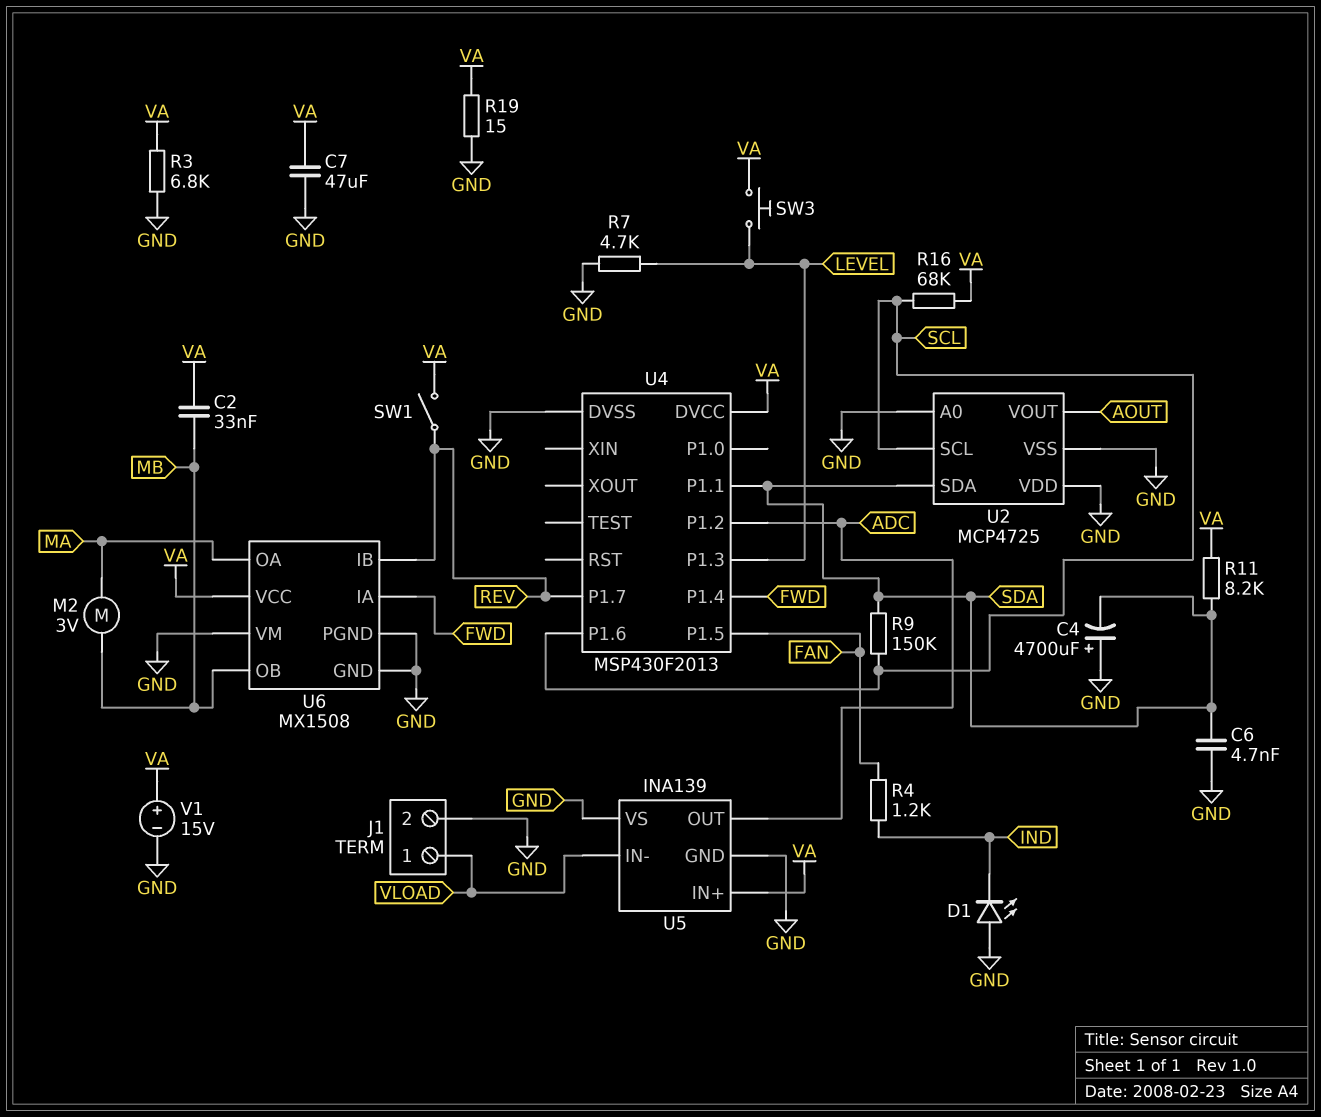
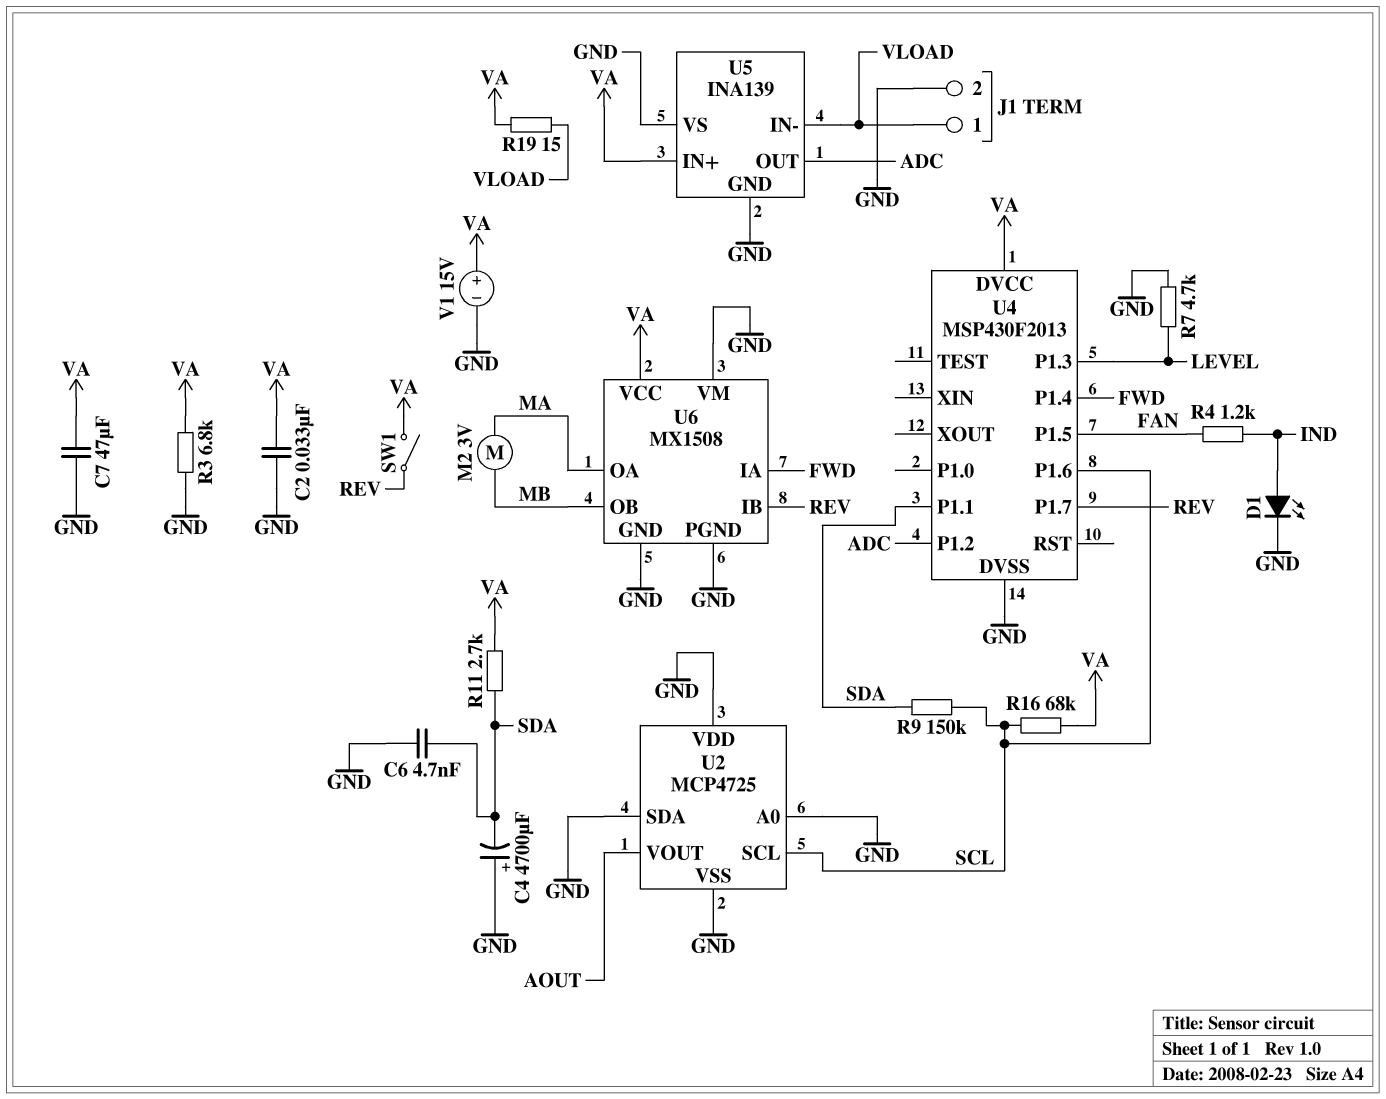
C2: 33nF (MB, VA) -> 33nF (GND, VA)
D1: LED (A GND, K IND) -> LED (A IND, K GND)
R11: 8.2k (SDA, VA) -> 2.7k (SDA, VA)
R19: 15 (GND, VA) -> 15 (VA, VLOAD)
SW3: button (LEVEL, VA) -> none
U2 pin SDA: SDA -> GND

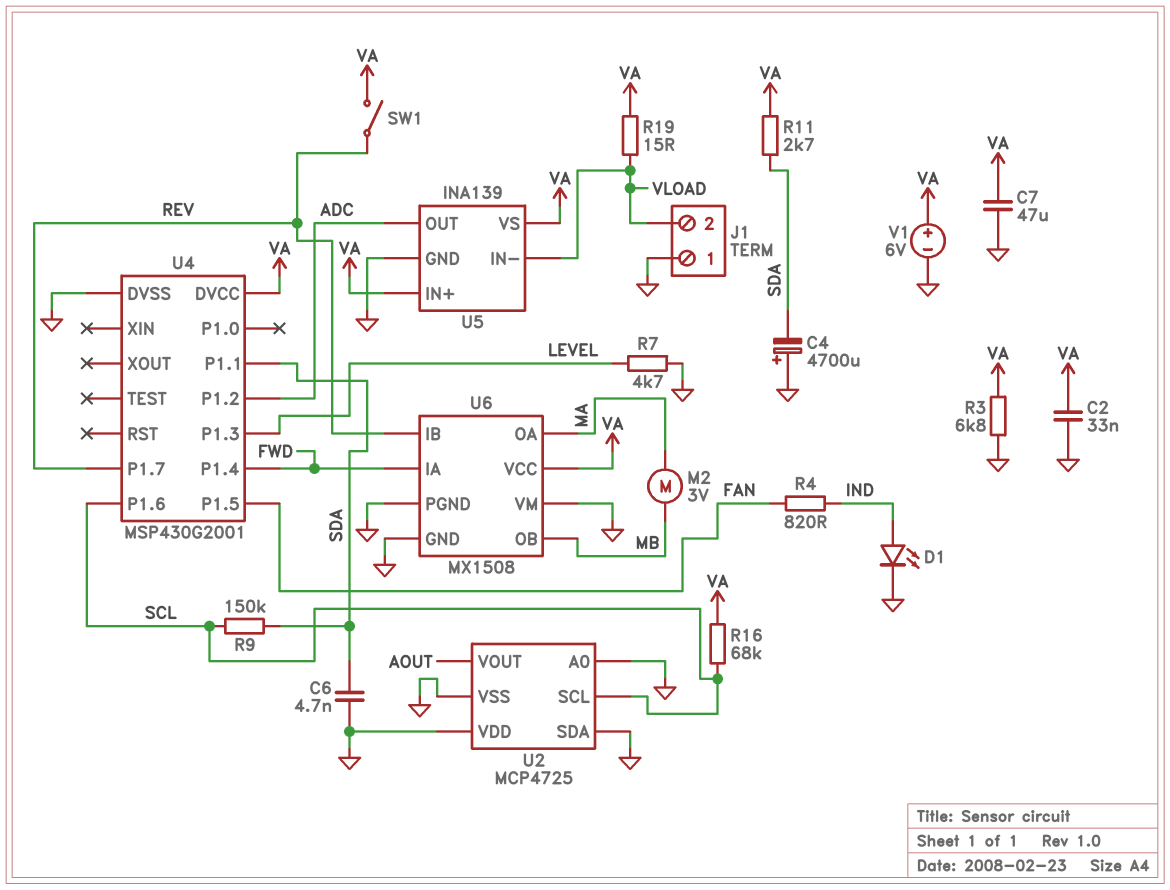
J1 pin 1: VLOAD -> GND
J1 pin 2: GND -> VLOAD
R4: 1.2k (FAN, IND) -> 820 (FAN, IND)
U4: MSP430F2013 -> MSP430G2001
U5 pin VS: GND -> VA
V1: 15V (plus VA, minus GND) -> 6V (plus VA, minus GND)

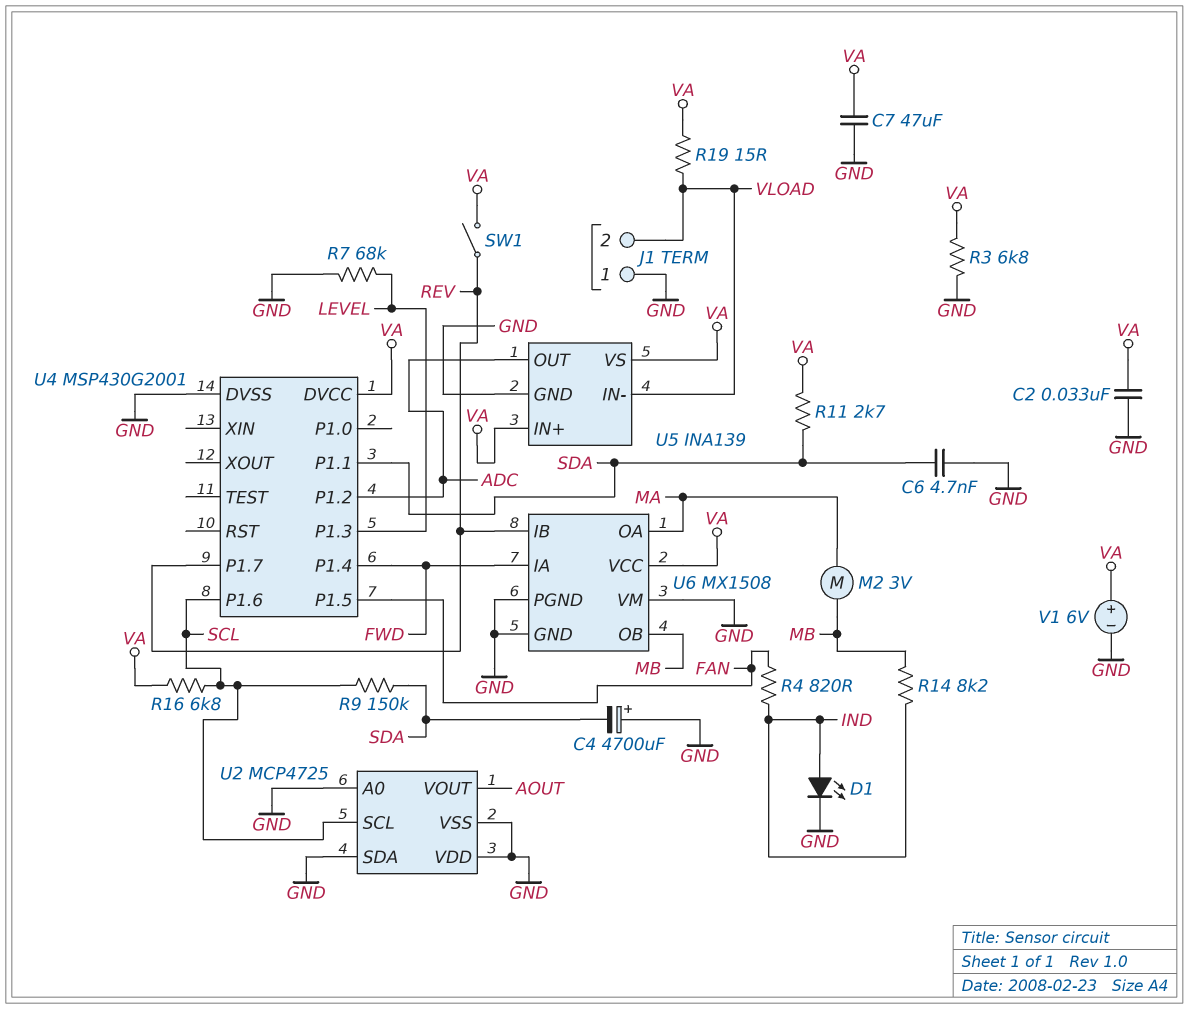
R7: 4.7k (GND, LEVEL) -> 68k (GND, LEVEL)
R14: none -> 8.2k (IND, MB)
R16: 68k (SCL, VA) -> 6.8k (SCL, VA)

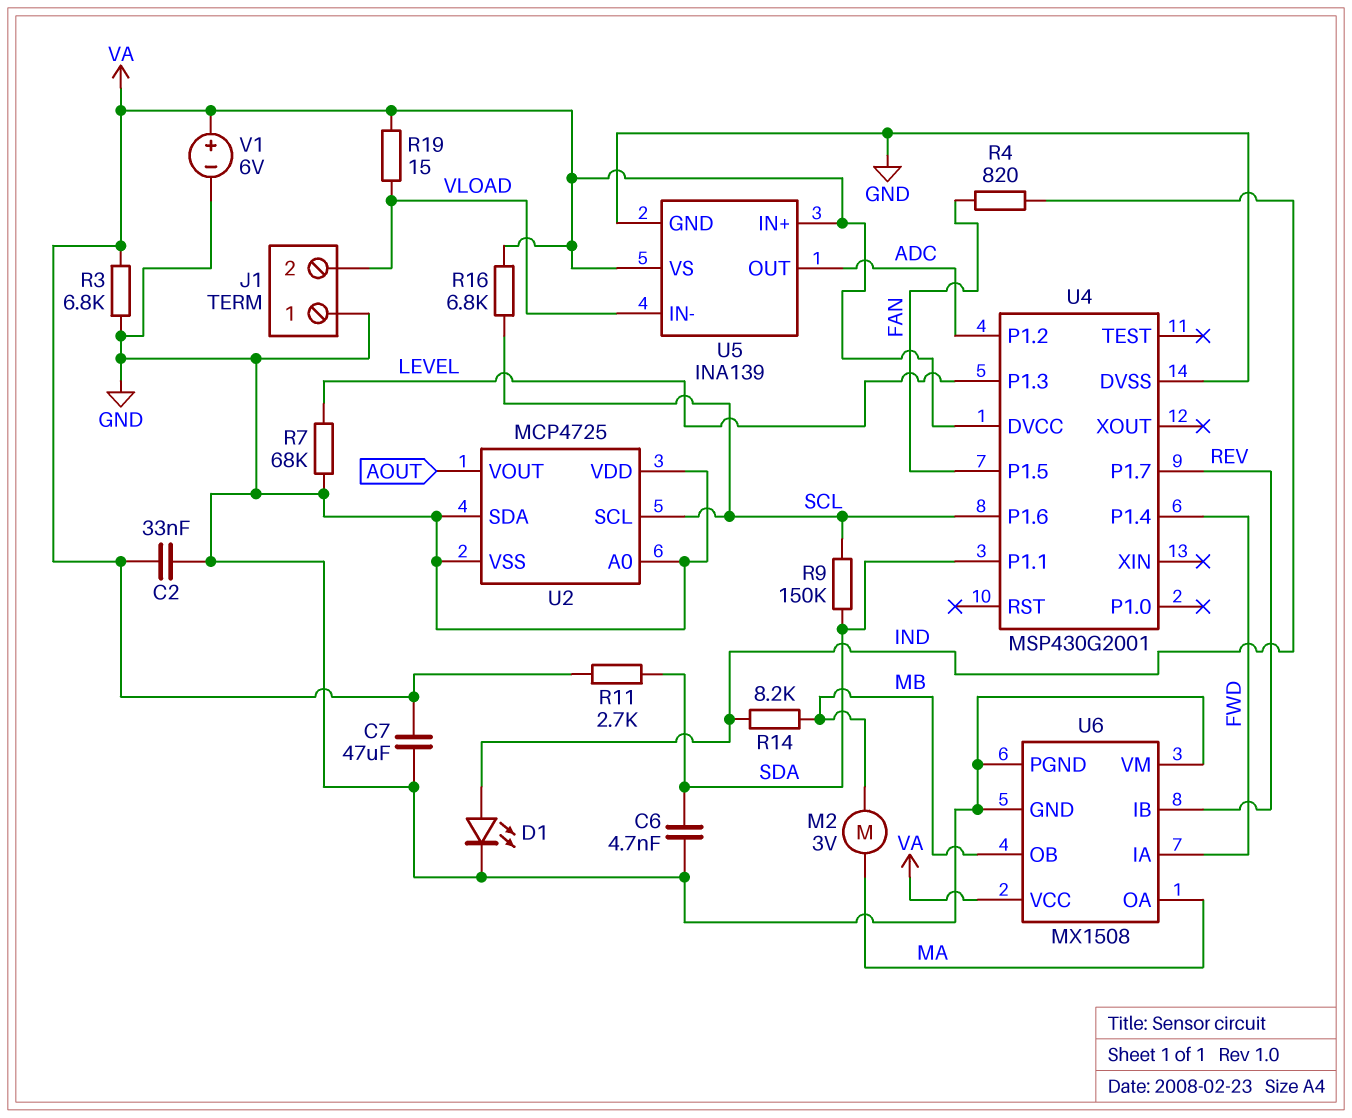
C4: 4700uF (plus GND, minus SDA) -> none
SW1: switch (REV, VA) -> none

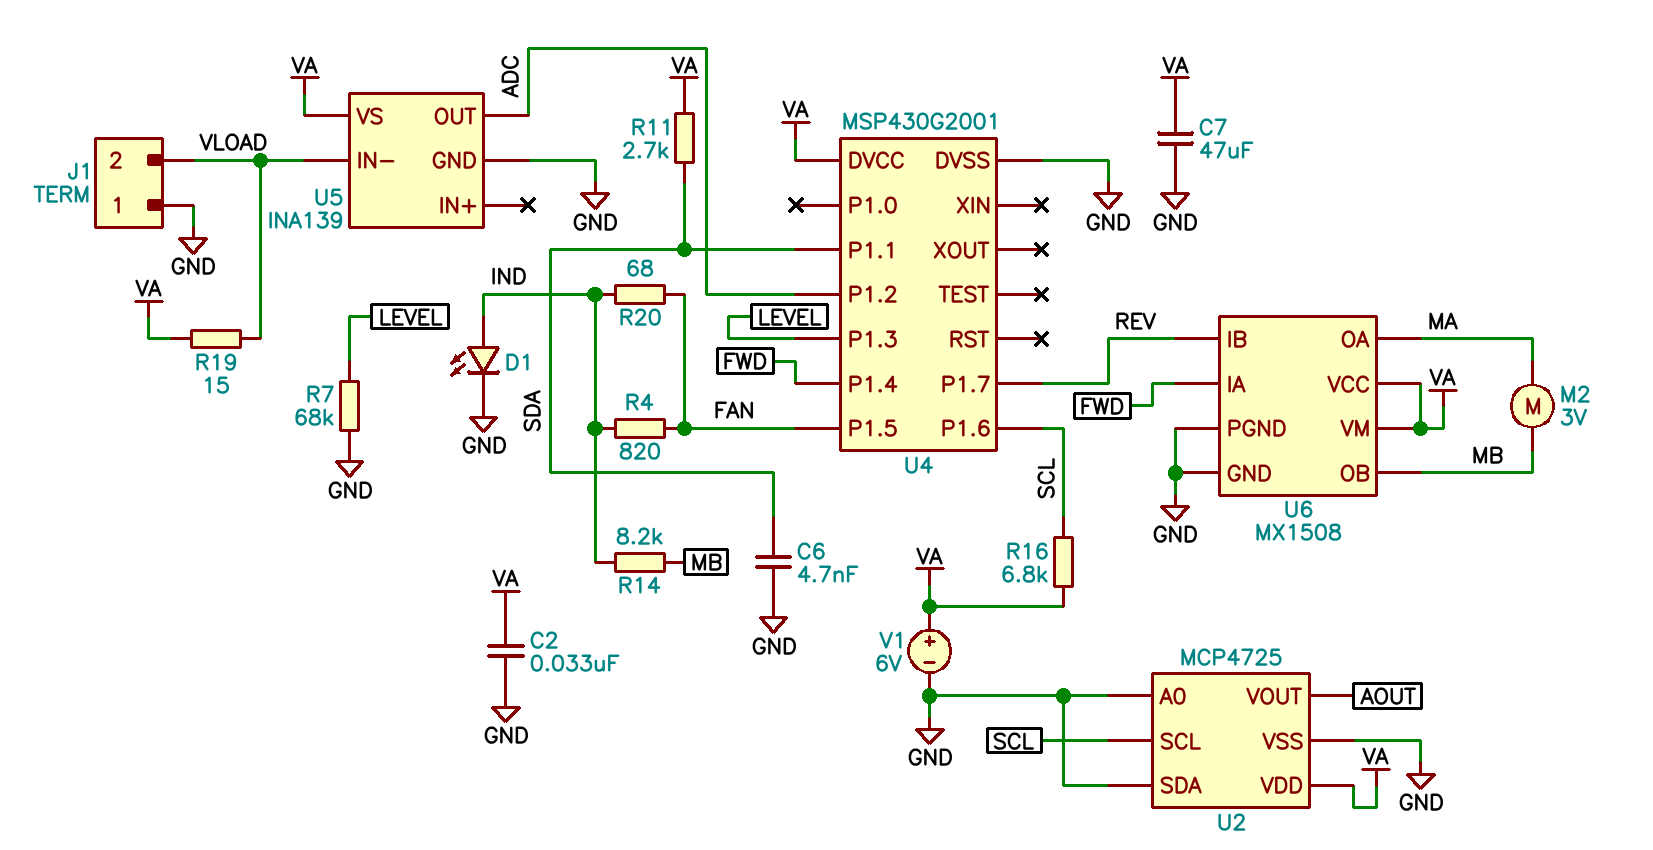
R3: 6.8k (GND, VA) -> none
R9: 150k (SCL, SDA) -> none
R20: none -> 68 (FAN, IND)
U2 pin VDD: GND -> VA
U5 pin IN+: VA -> none
U6 pin VM: GND -> VA

